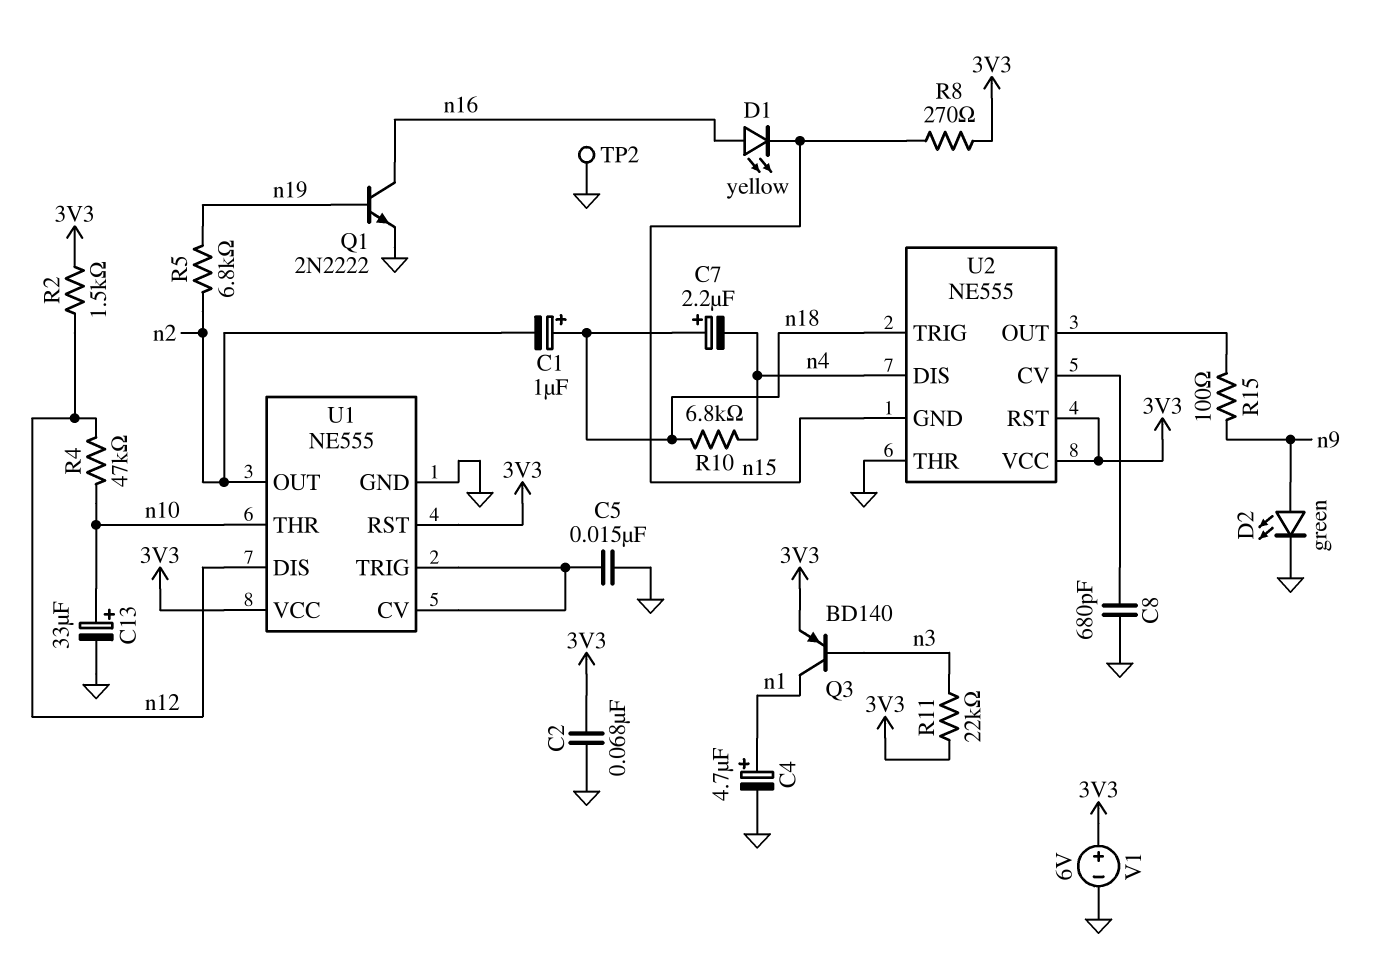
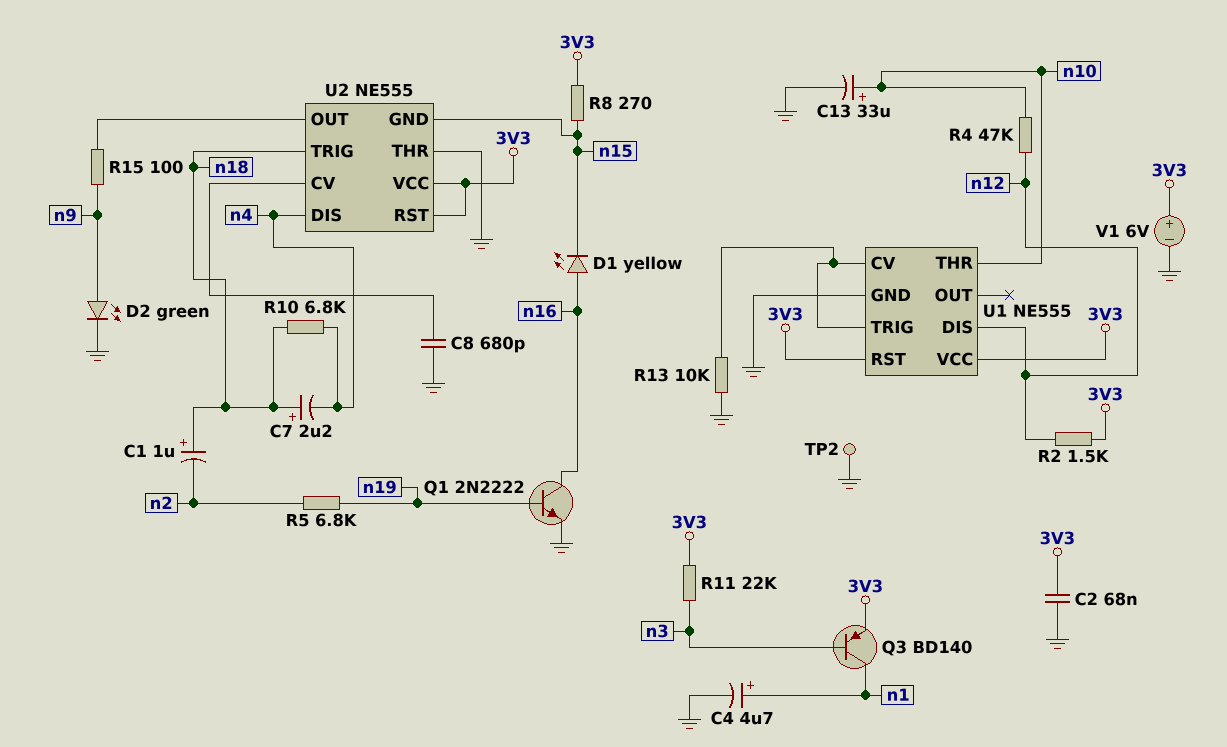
C5: 15nF (GND, U1/CV) -> none
R13: none -> 10k (GND, U1/CV)
U1 pin OUT: n2 -> none

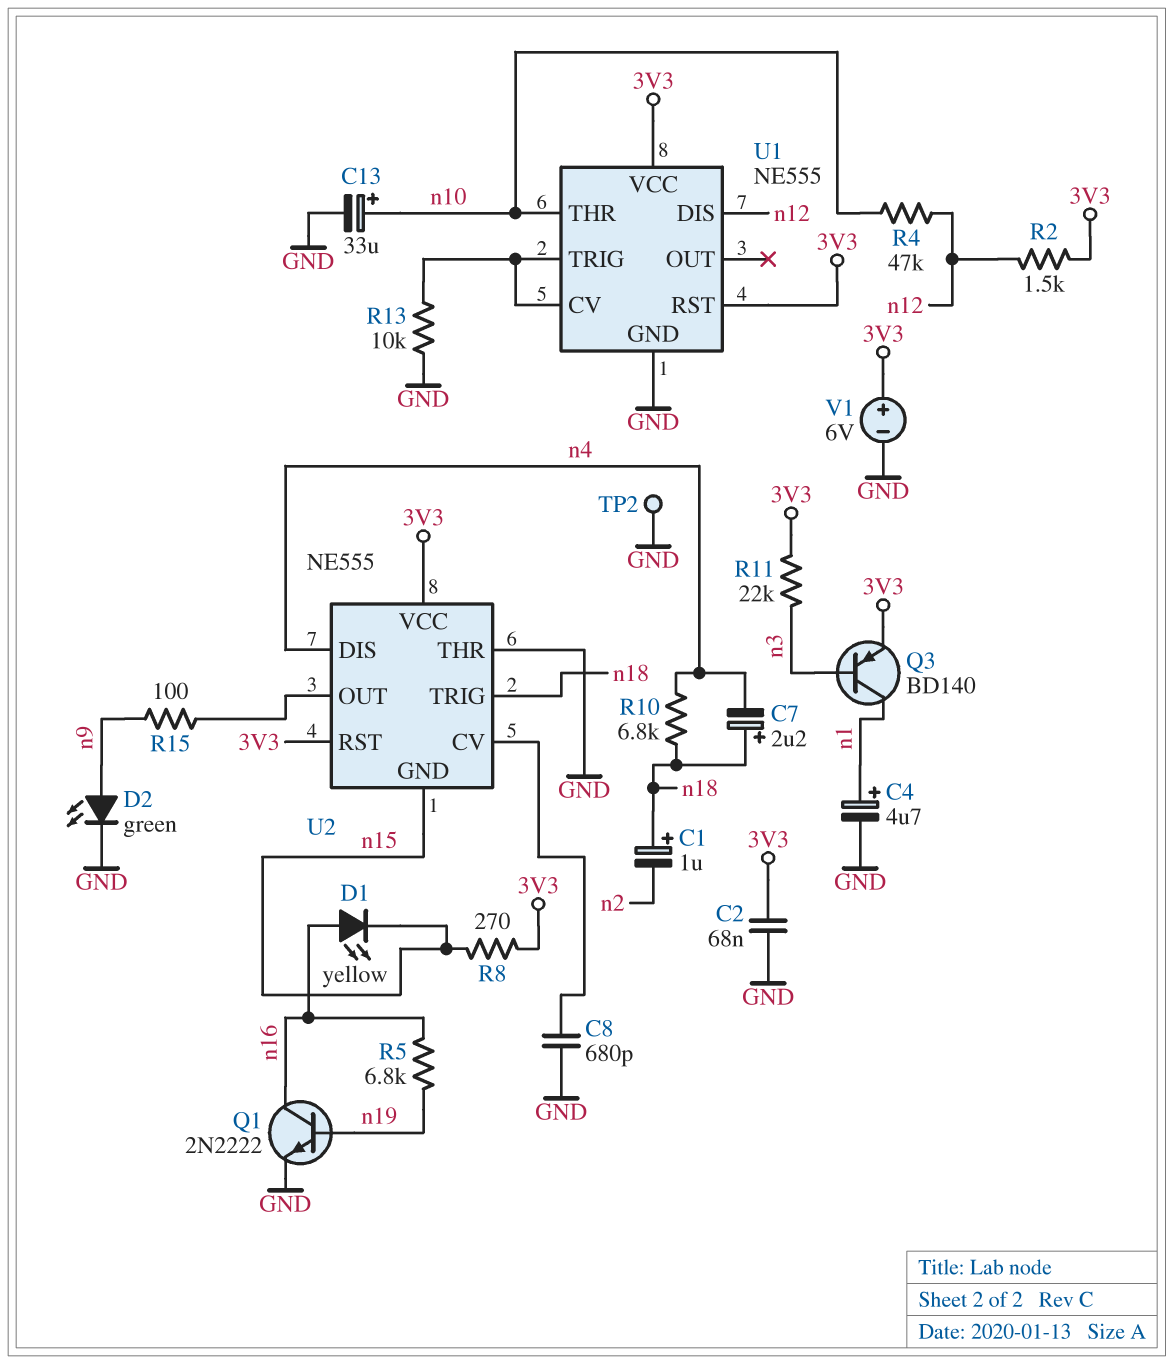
R5: 6.8k (n2, n19) -> 6.8k (n16, n19)

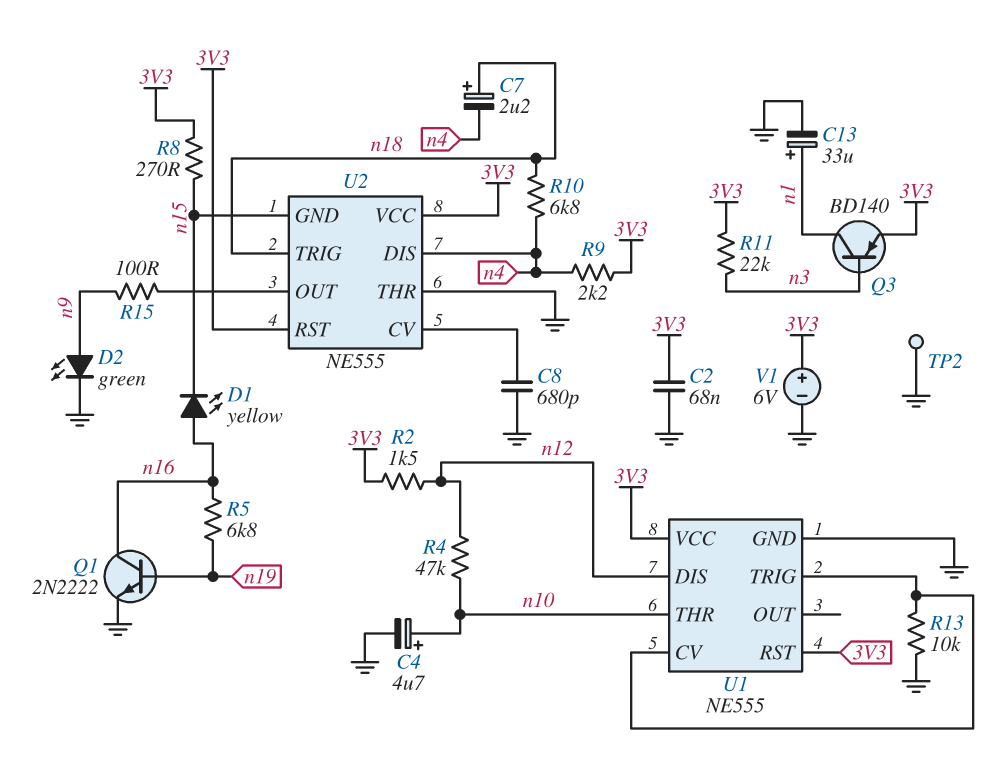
C1: 1uF (plus n18, minus n2) -> none
C4: 4.7uF (plus n1, minus GND) -> 4.7uF (plus n10, minus GND)
C13: 33uF (plus n10, minus GND) -> 33uF (plus n1, minus GND)
R9: none -> 2.2k (3V3, n4)

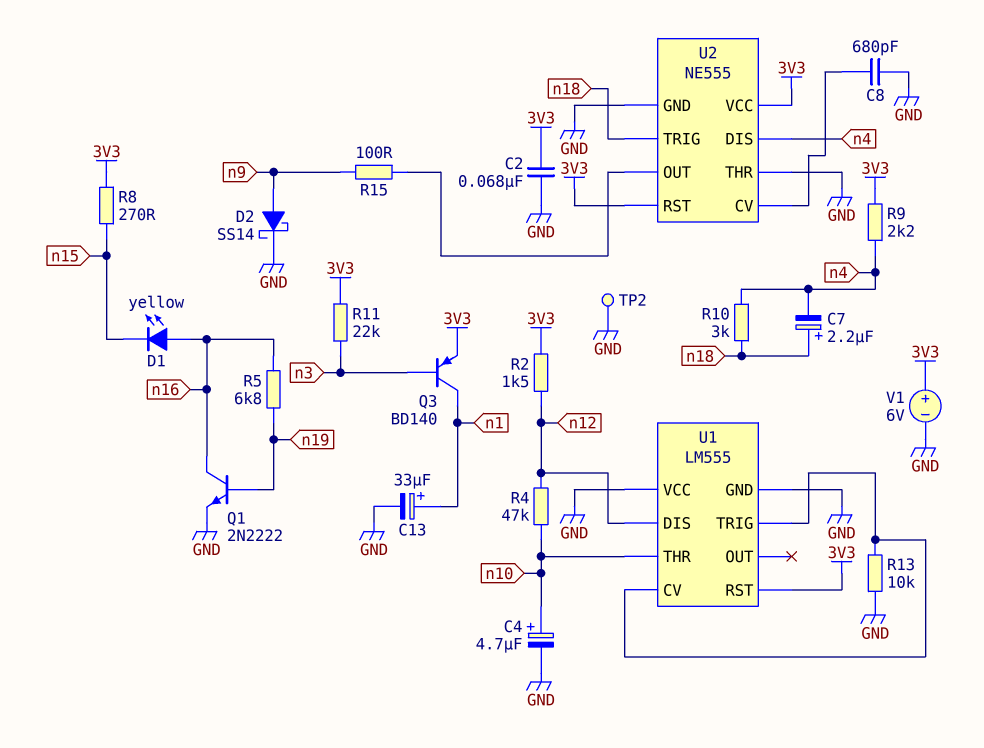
D2: LED green (A n9, K GND) -> schottky SS14 (A n9, K GND)
R10: 6.8k (n4, n18) -> 3k (n4, n18)
U1: NE555 -> LM555
U1 pin VCC: 3V3 -> GND
U2 pin GND: n15 -> GND

